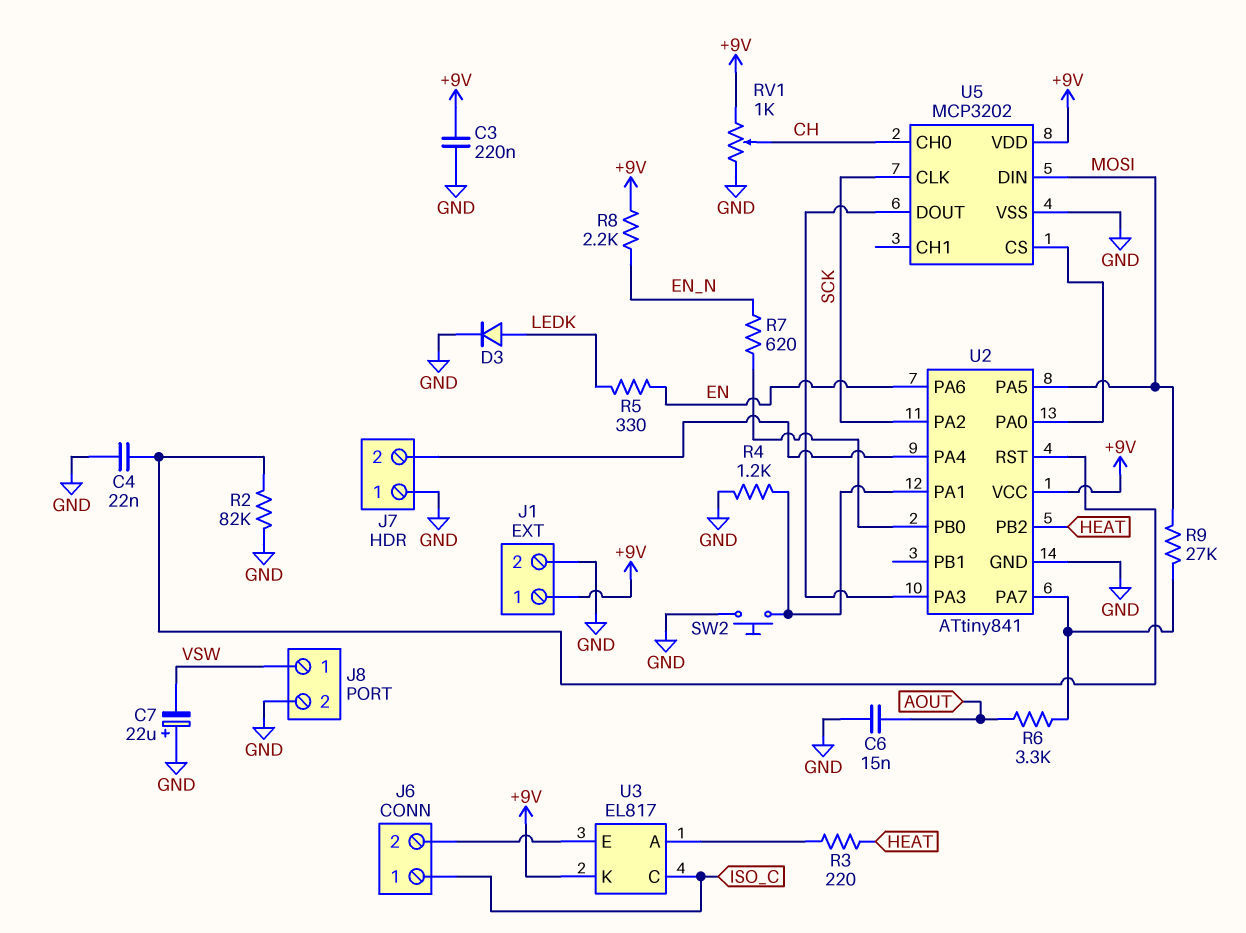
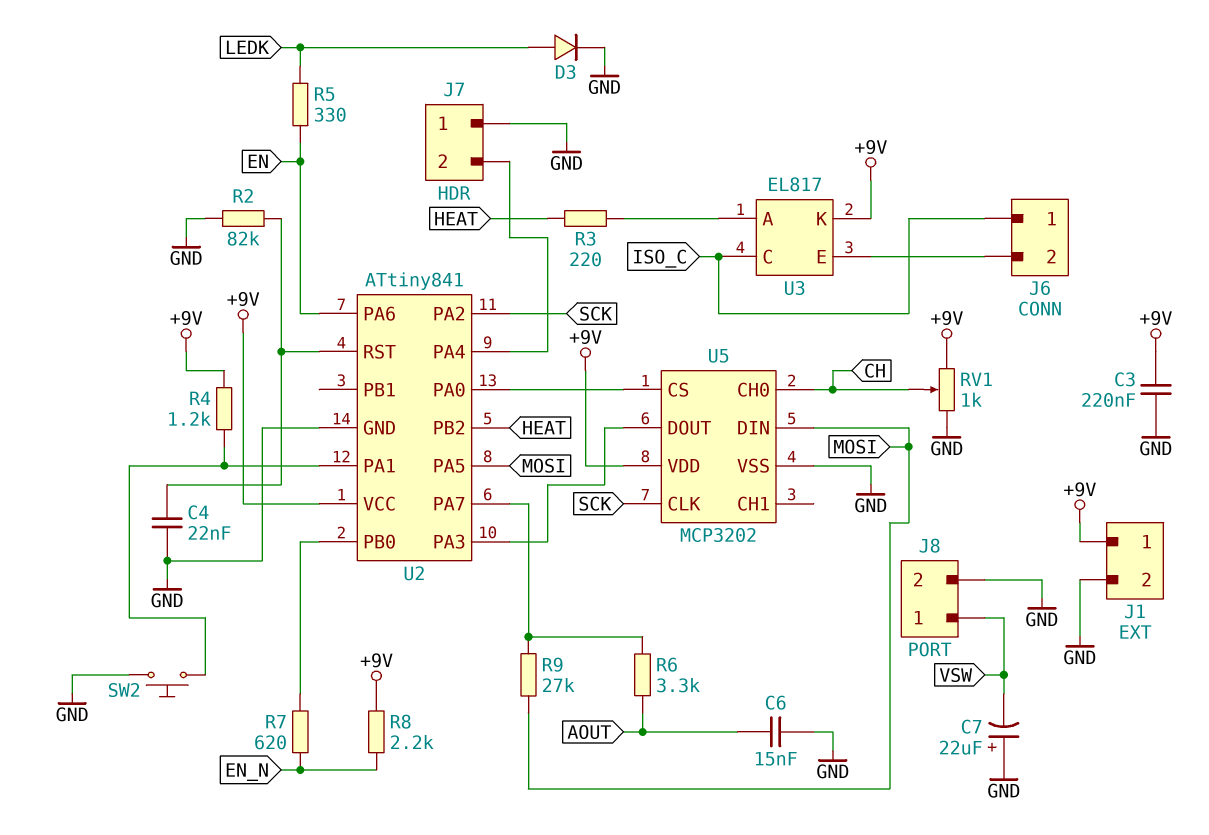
R4: 1.2k (GND, U2/PA1) -> 1.2k (+9V, U2/PA1)

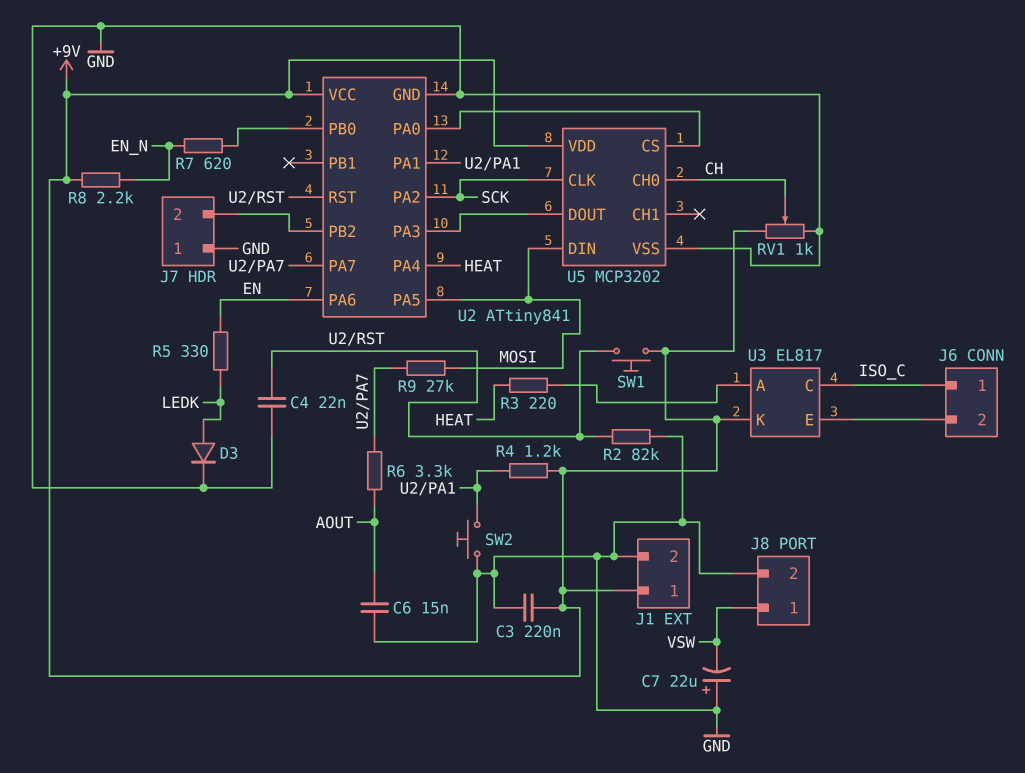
SW1: none -> button (+9V, U2/RST)
U2 pin PA4: J7/2 -> HEAT
U2 pin PB2: HEAT -> J7/2

